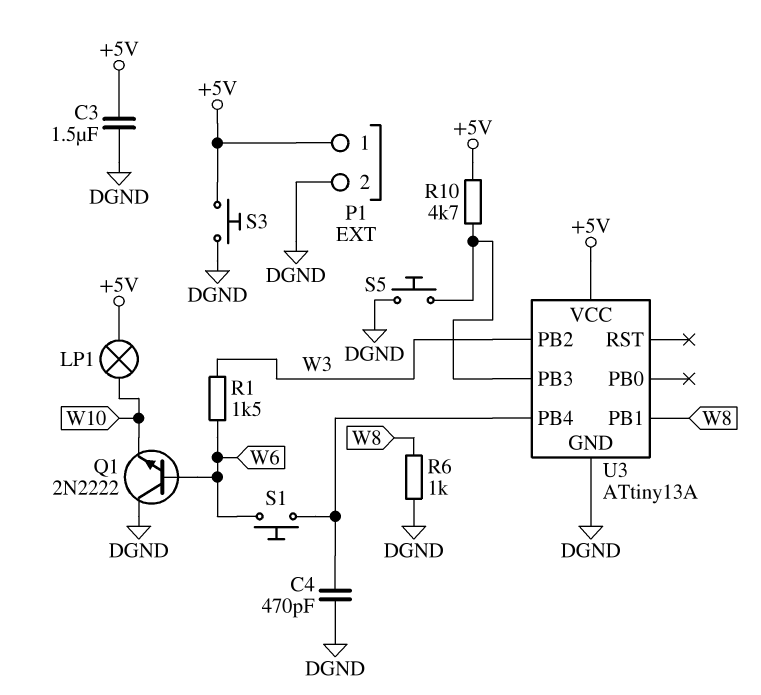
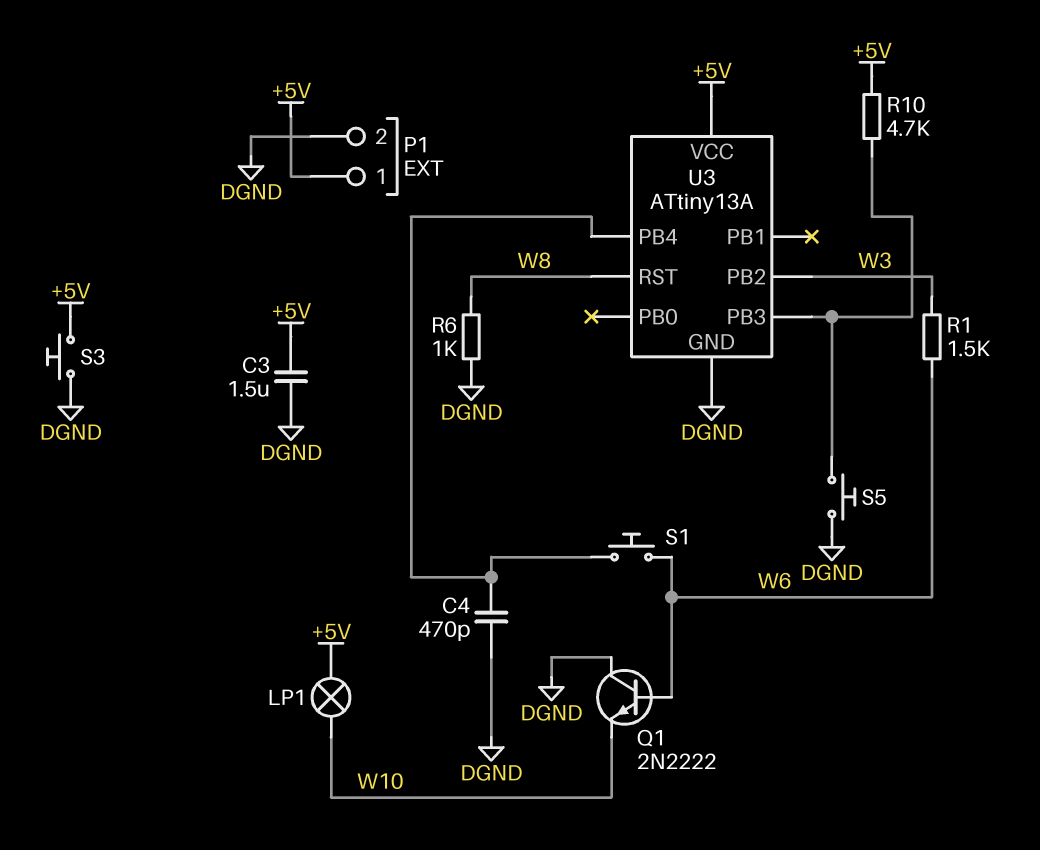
U3 pin PB1: W8 -> none
U3 pin RST: none -> W8

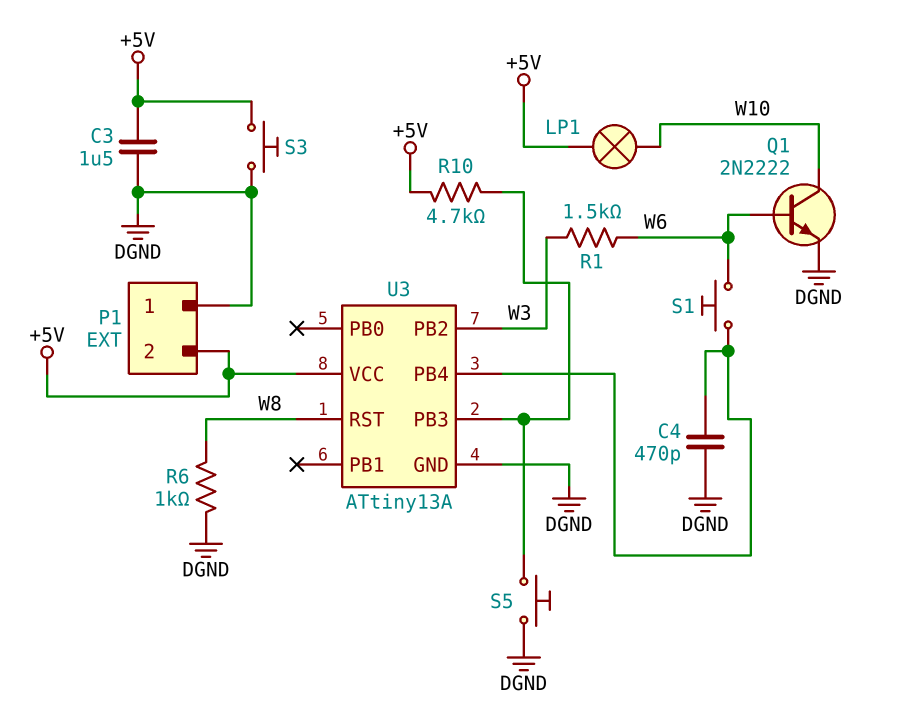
P1 pin 1: +5V -> DGND
P1 pin 2: DGND -> +5V
Q1: NPN 2N2222 (B W6, C DGND, E W10) -> NPN 2N2222 (B W6, C W10, E DGND)

